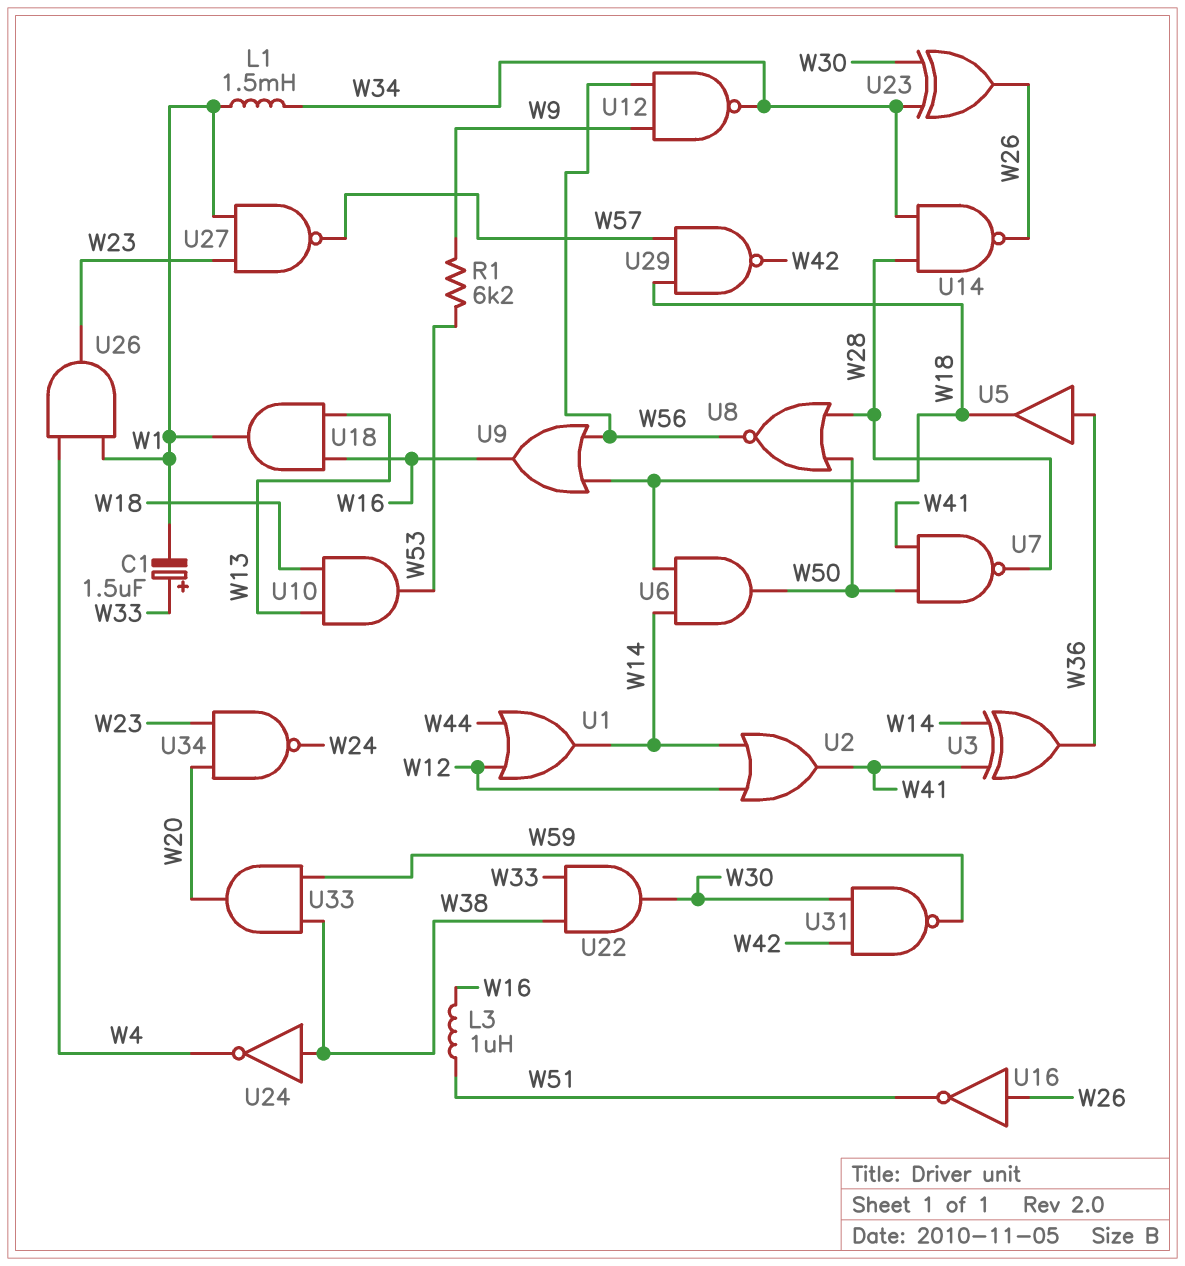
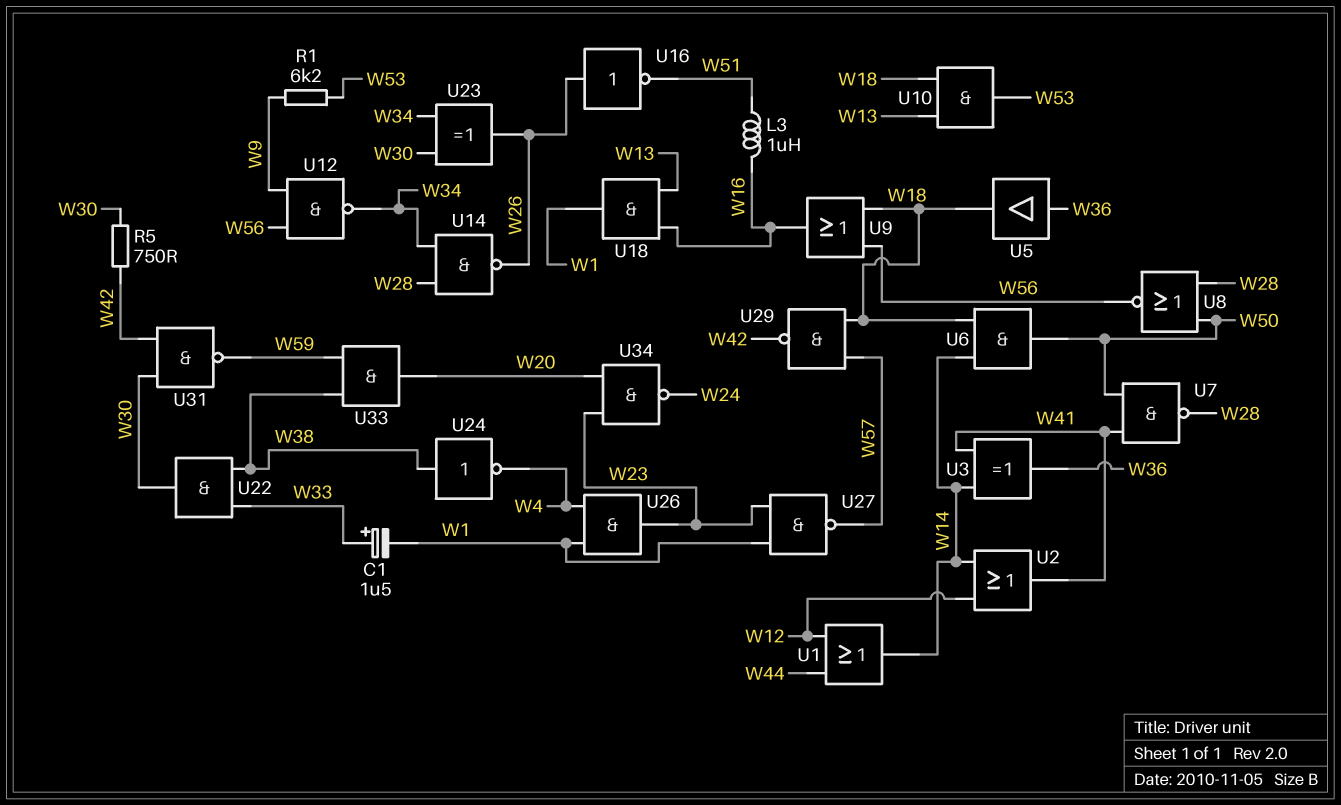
L1: 1.5mH (W1, W34) -> none
R5: none -> 750 (W30, W42)

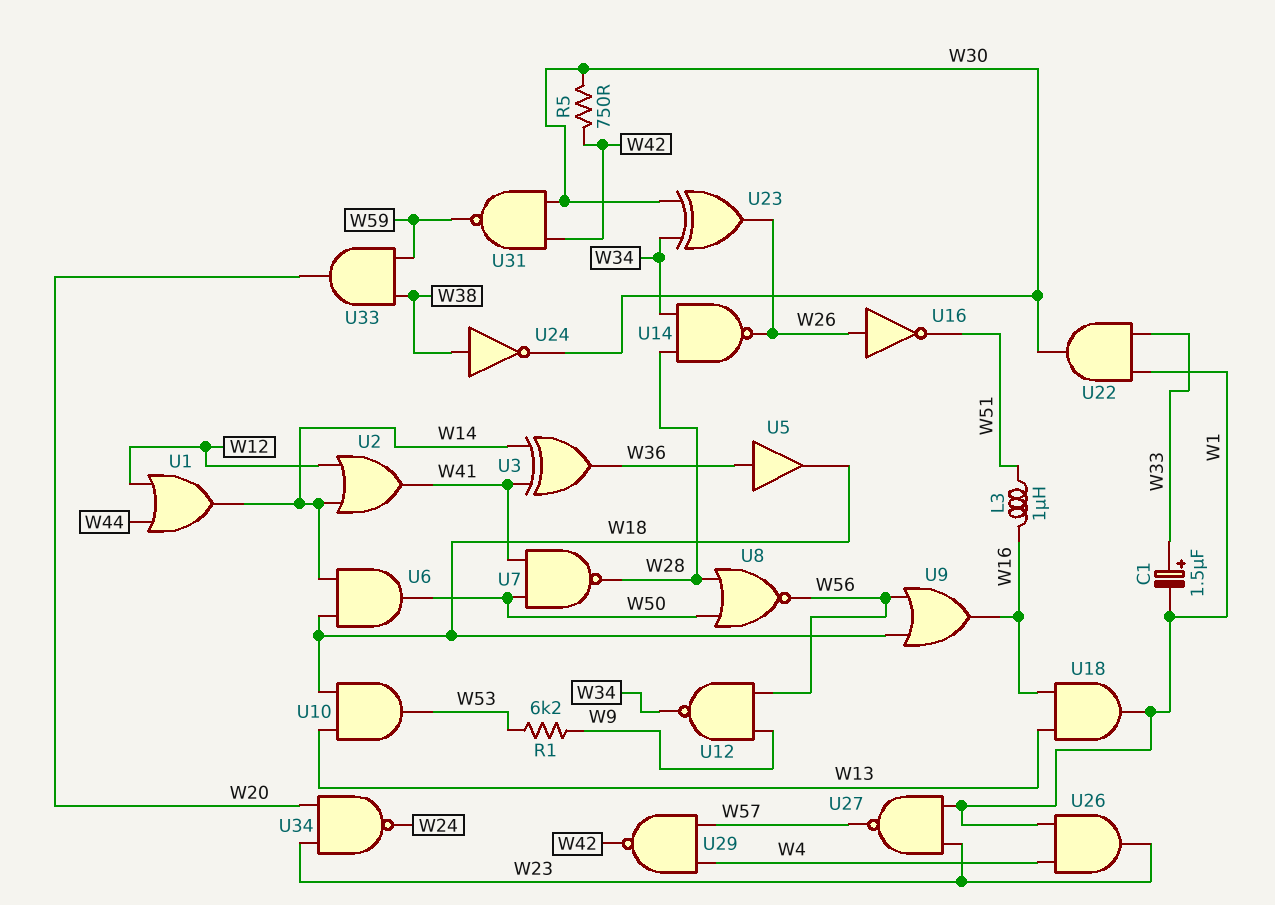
U22: AND (in W33, in W38, out W30) -> AND (in W1, in W33, out W30)
U24: NOT (in W38, out W4) -> NOT (in W38, out W30)
U29: NAND (in W18, in W57, out W42) -> NAND (in W4, in W57, out W42)

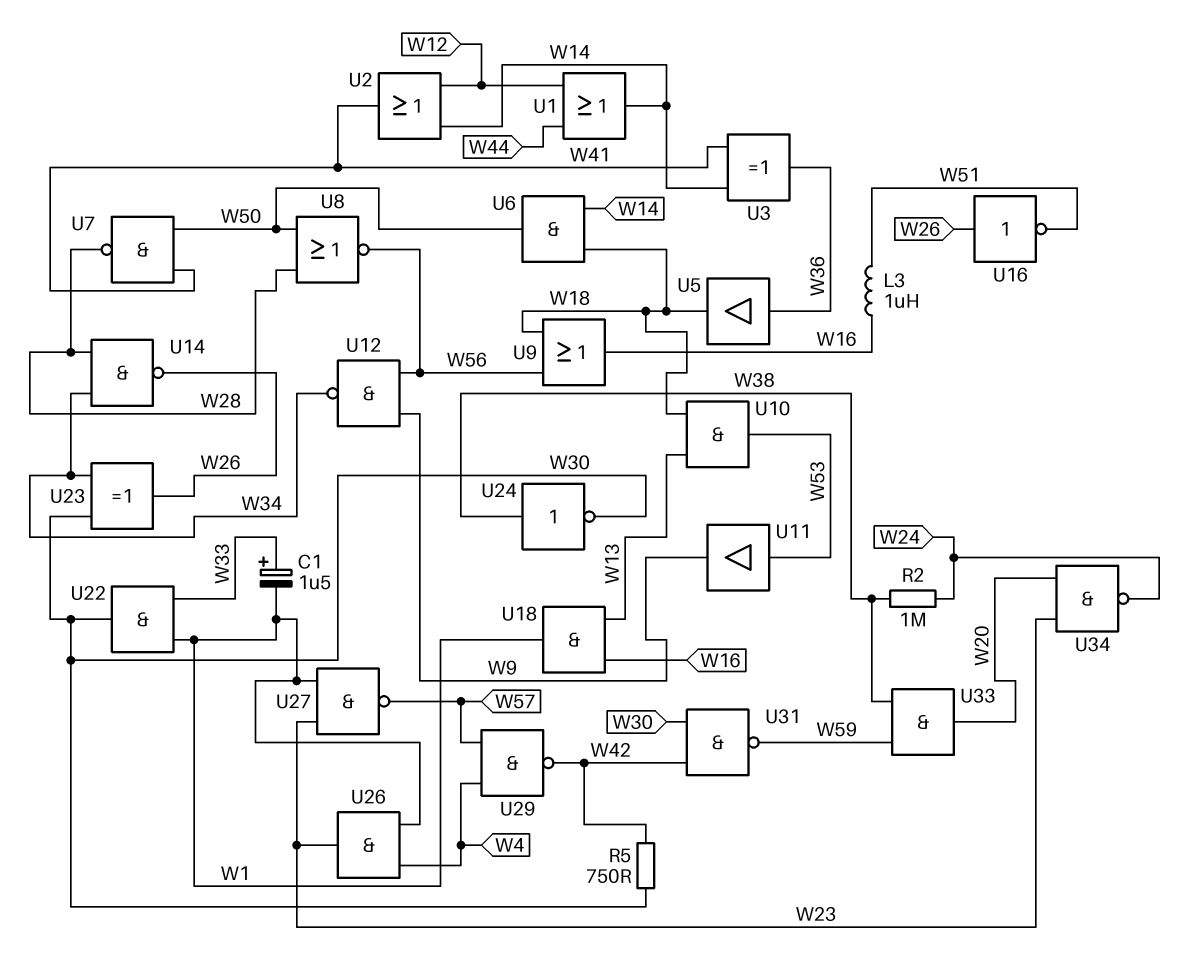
R1: 6.2k (W9, W53) -> none
R2: none -> 1M (W24, W38)
U11: none -> buffer (in W53, out W9)

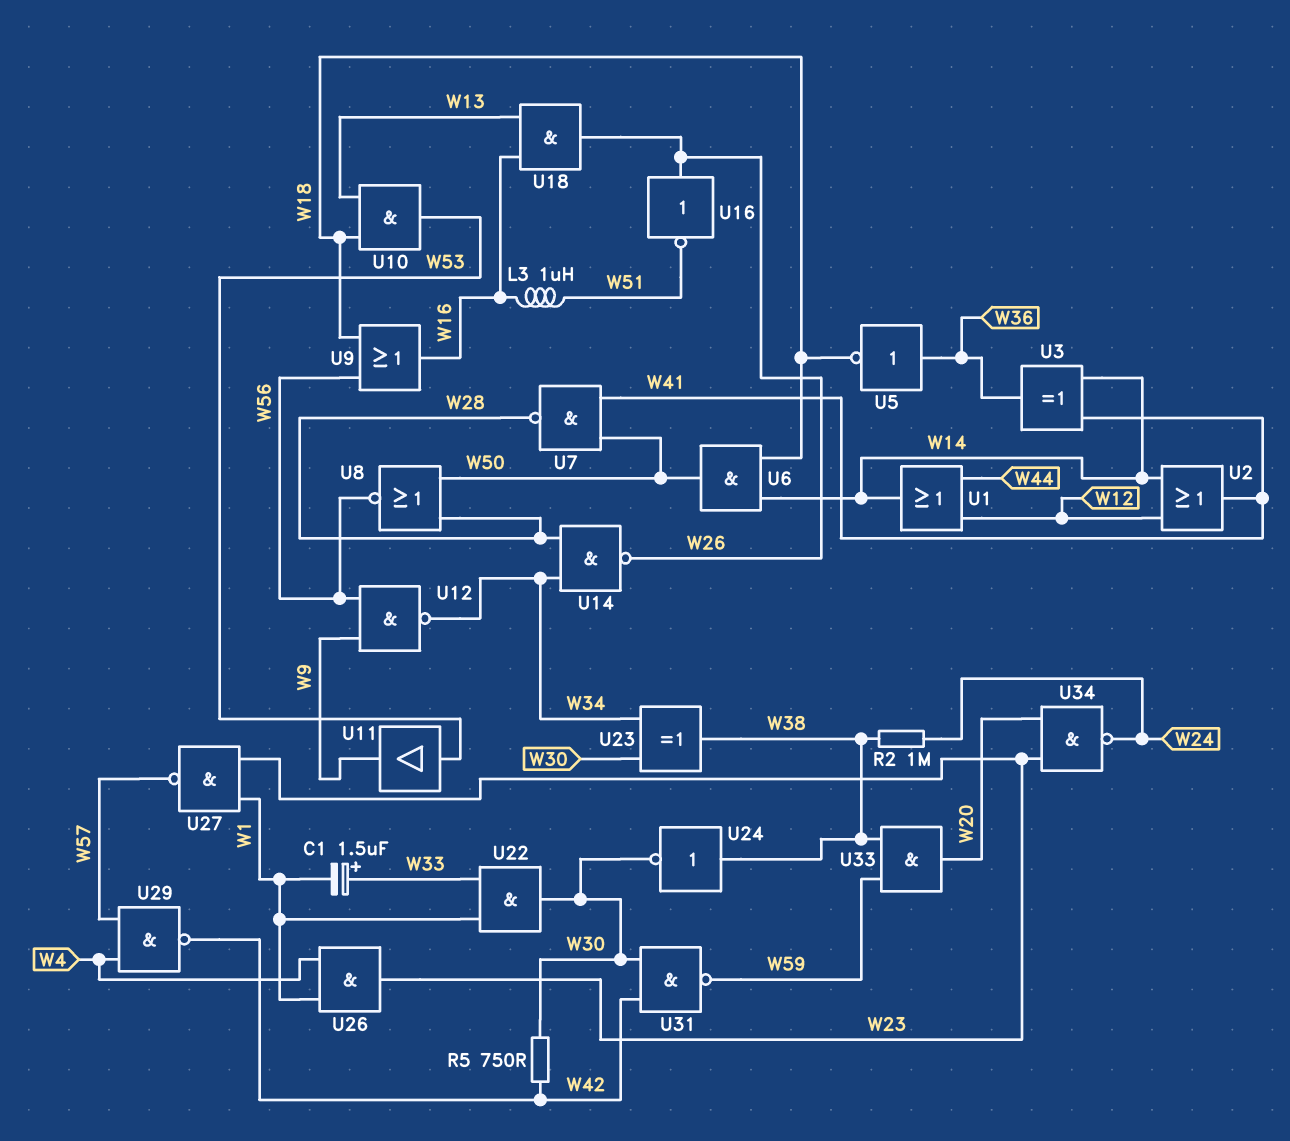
U5: buffer (in W36, out W18) -> NOT (in W36, out W18)
U18: AND (in W13, in W16, out W1) -> AND (in W13, in W16, out W26)
U23: XOR (in W30, in W34, out W26) -> XOR (in W30, in W34, out W38)

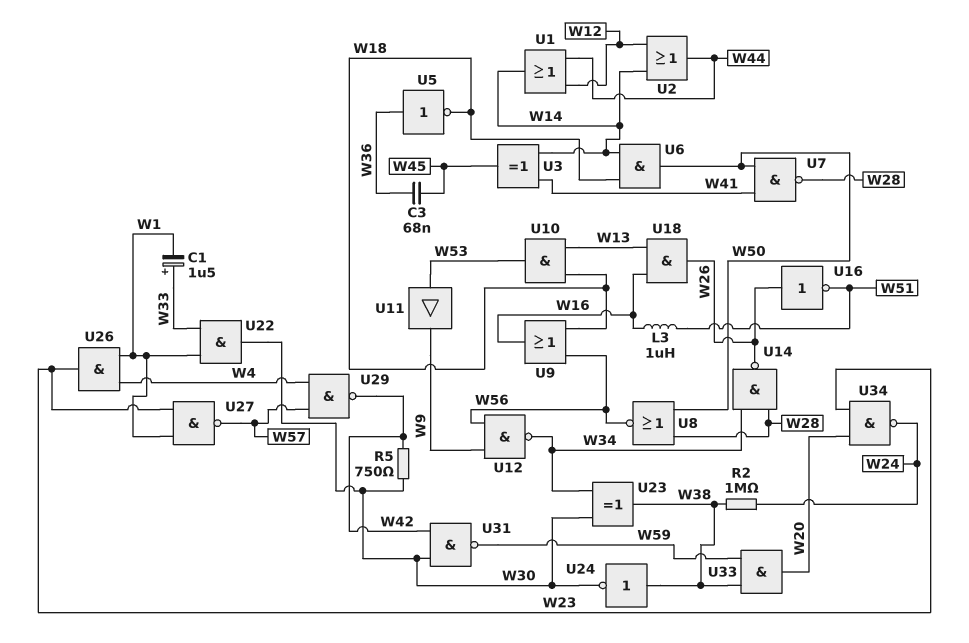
C3: none -> 68nF (W36, W45)
U2: OR (in W12, in W14, out W41) -> OR (in W12, in W14, out W44)
U3: XOR (in W14, in W41, out W36) -> XOR (in W14, in W41, out W45)

